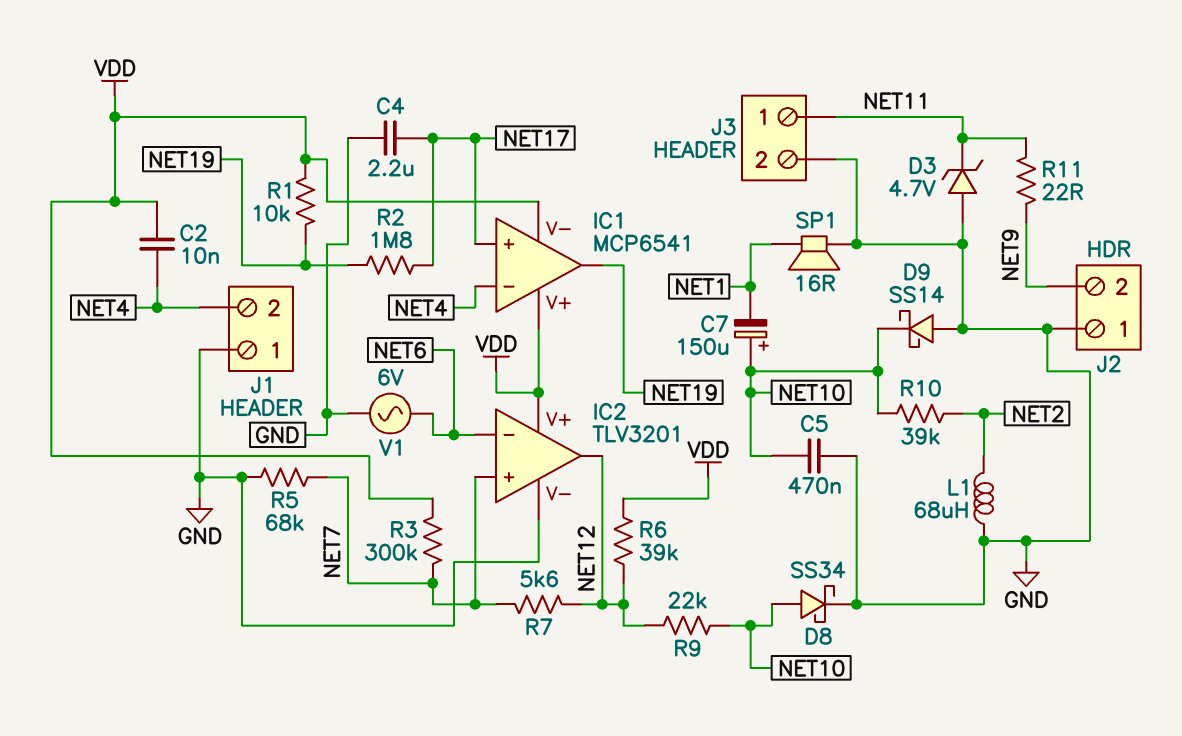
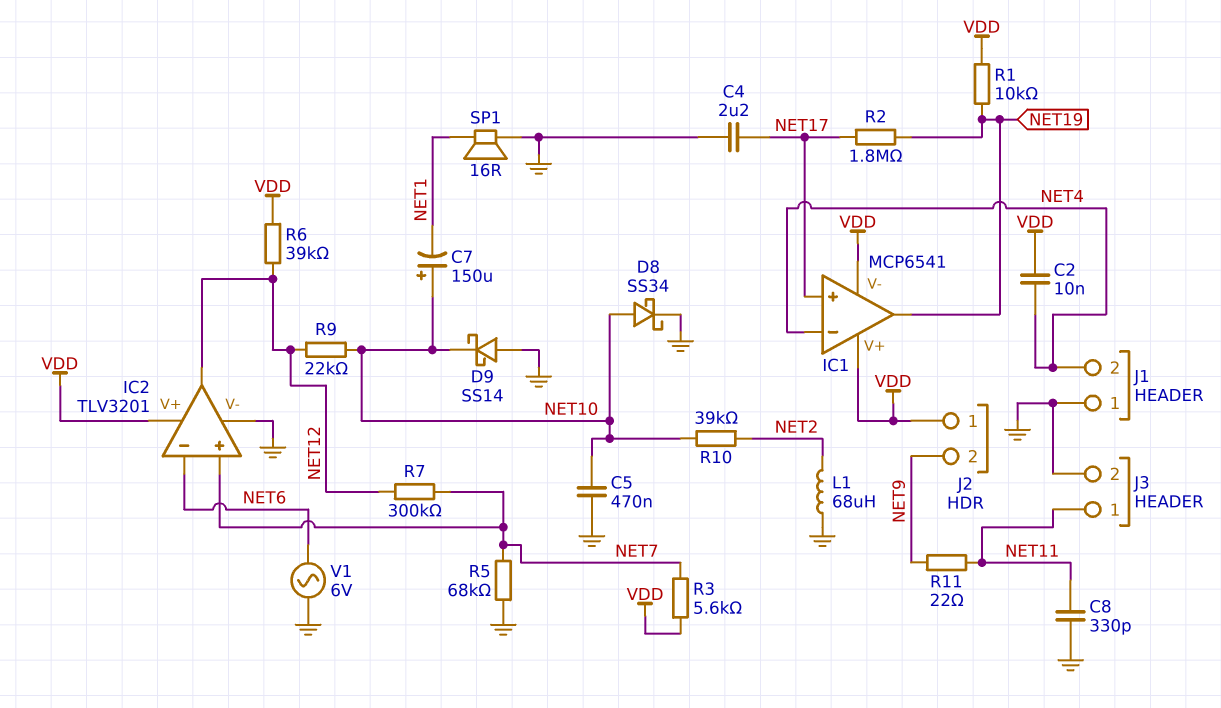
C8: none -> 330pF (GND, NET11)
D3: zener 4.7V (A GND, K NET11) -> none
J2 pin 1: GND -> VDD
R3: 300k (NET7, VDD) -> 5.6k (NET7, VDD)
R7: 5.6k (NET7, NET12) -> 300k (NET7, NET12)

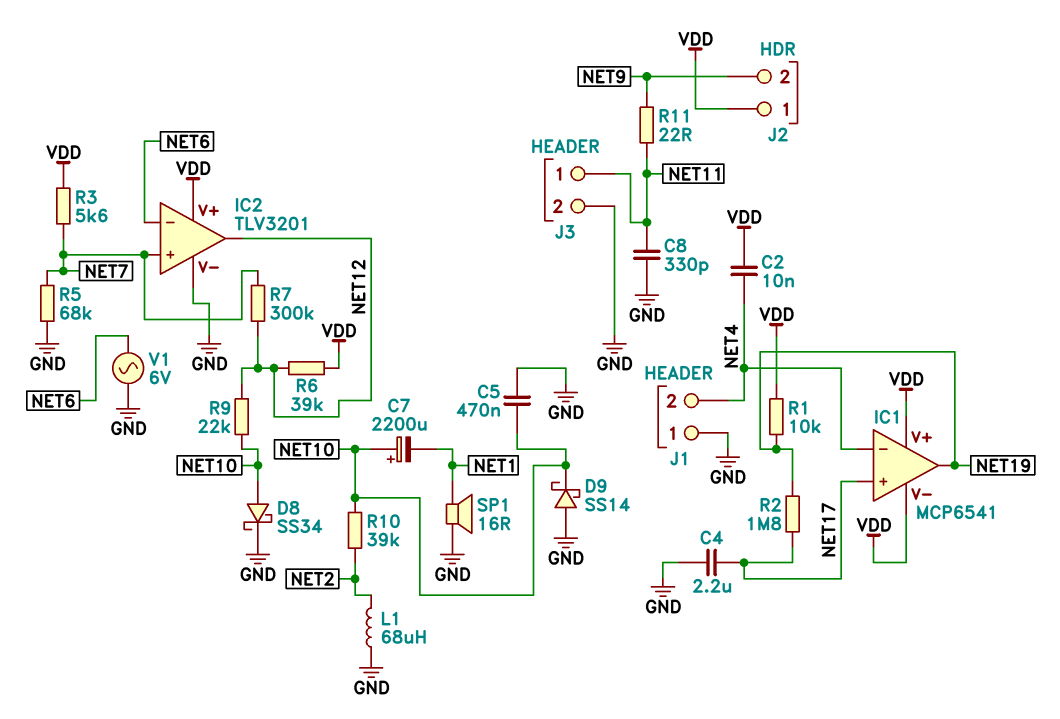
C7: 150uF (plus NET10, minus NET1) -> 2200uF (plus NET10, minus NET1)

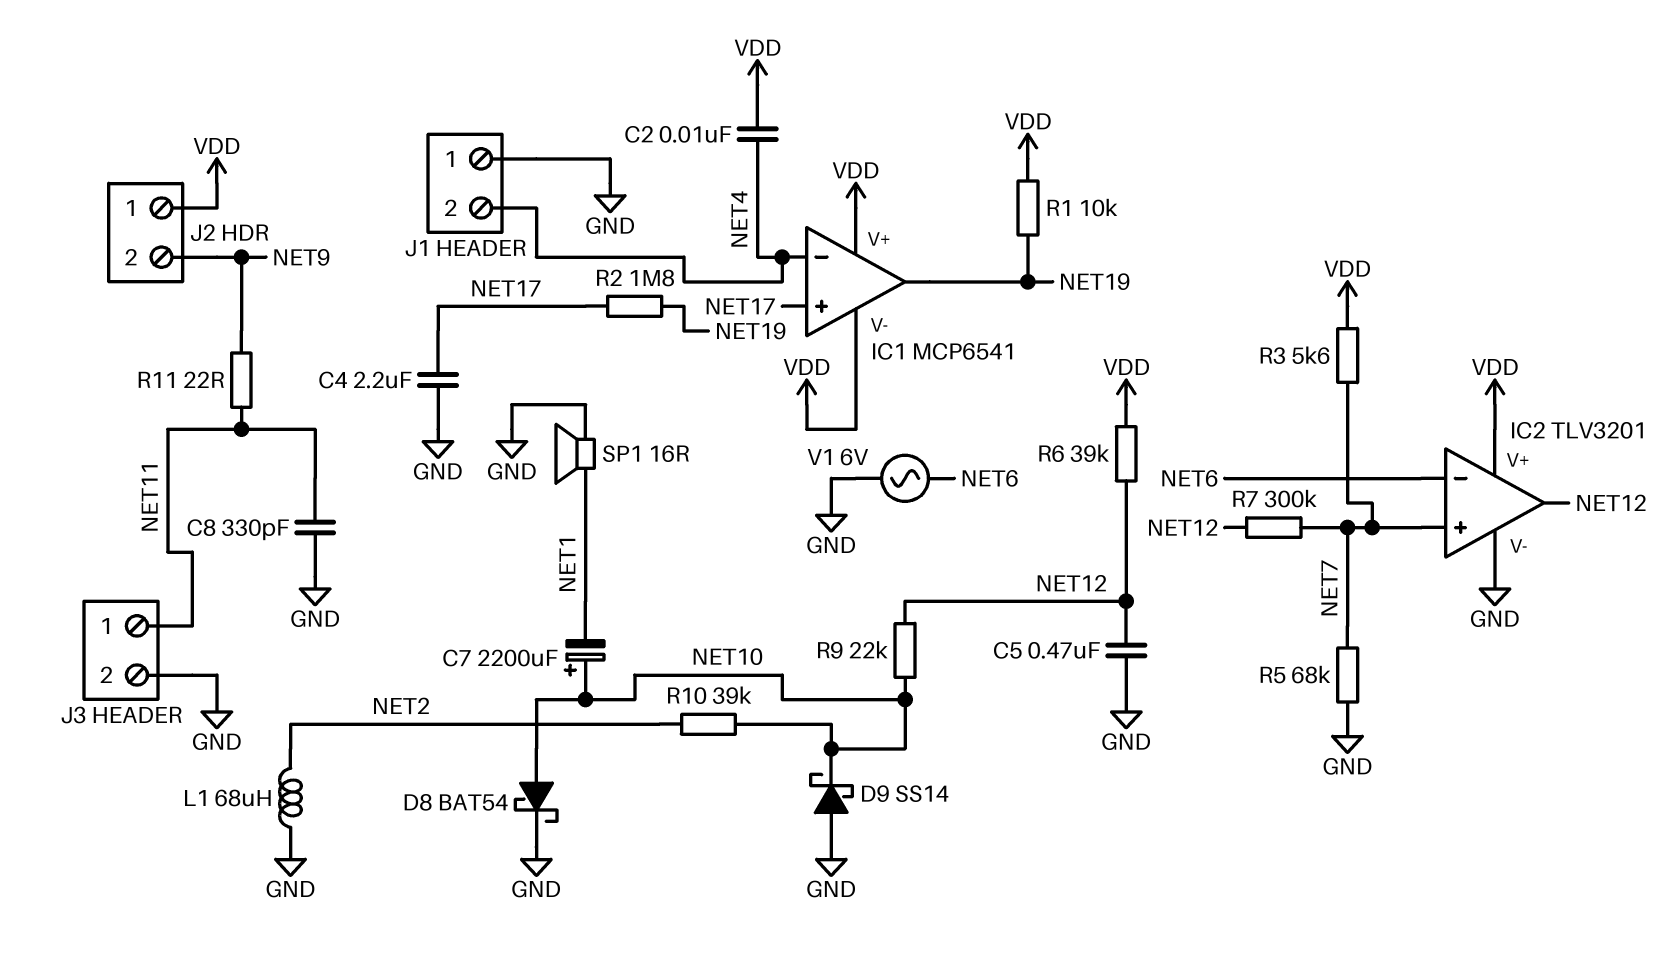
C5: 470nF (GND, NET10) -> 470nF (GND, NET12)
D8: schottky SS34 (A NET10, K GND) -> schottky BAT54 (A NET10, K GND)

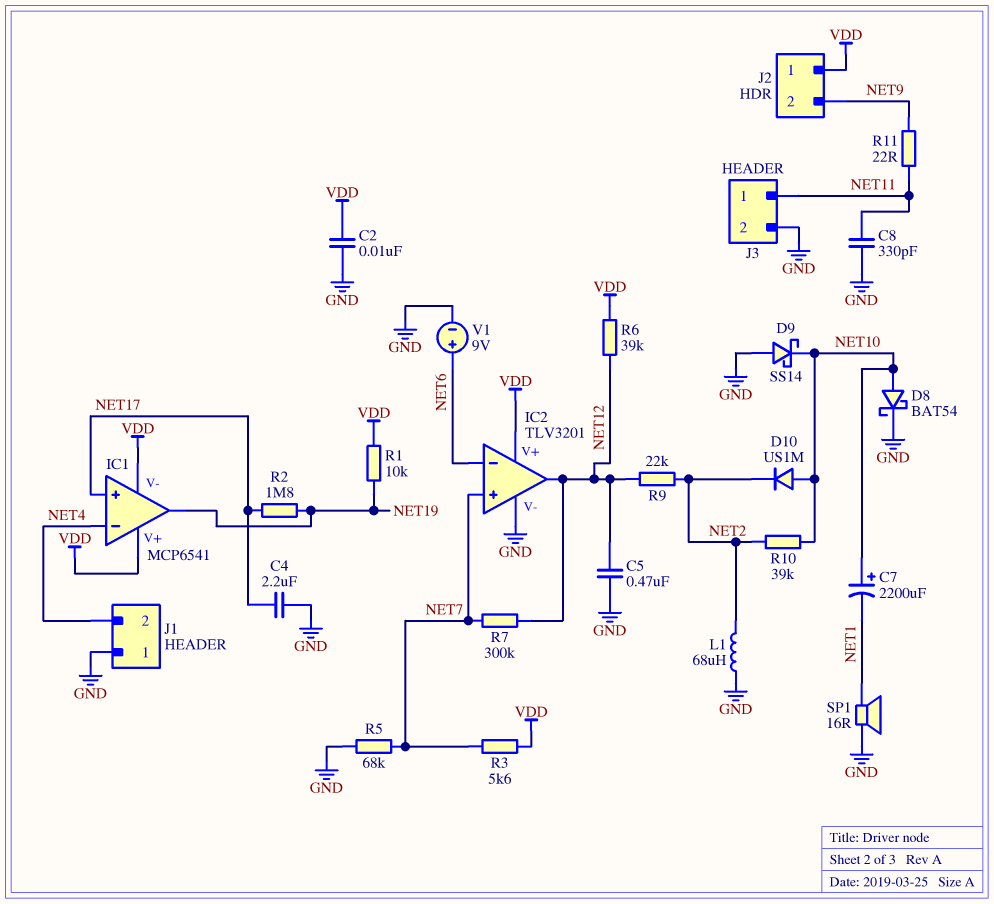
C2: 10nF (NET4, VDD) -> 10nF (GND, VDD)
D10: none -> diode US1M (A NET10, K NET2)
R9: 22k (NET10, NET12) -> 22k (NET2, NET12)
V1: AC 6V (GND, NET6) -> 9V (plus NET6, minus GND)

